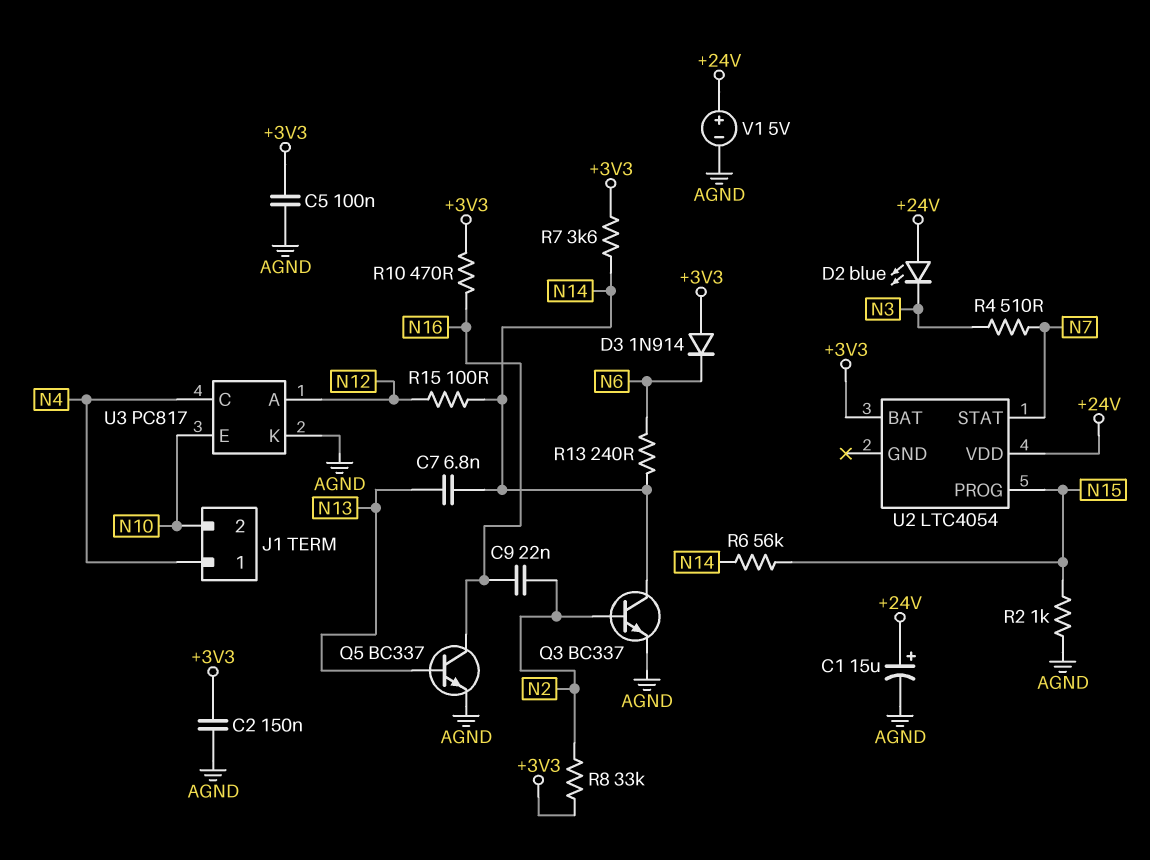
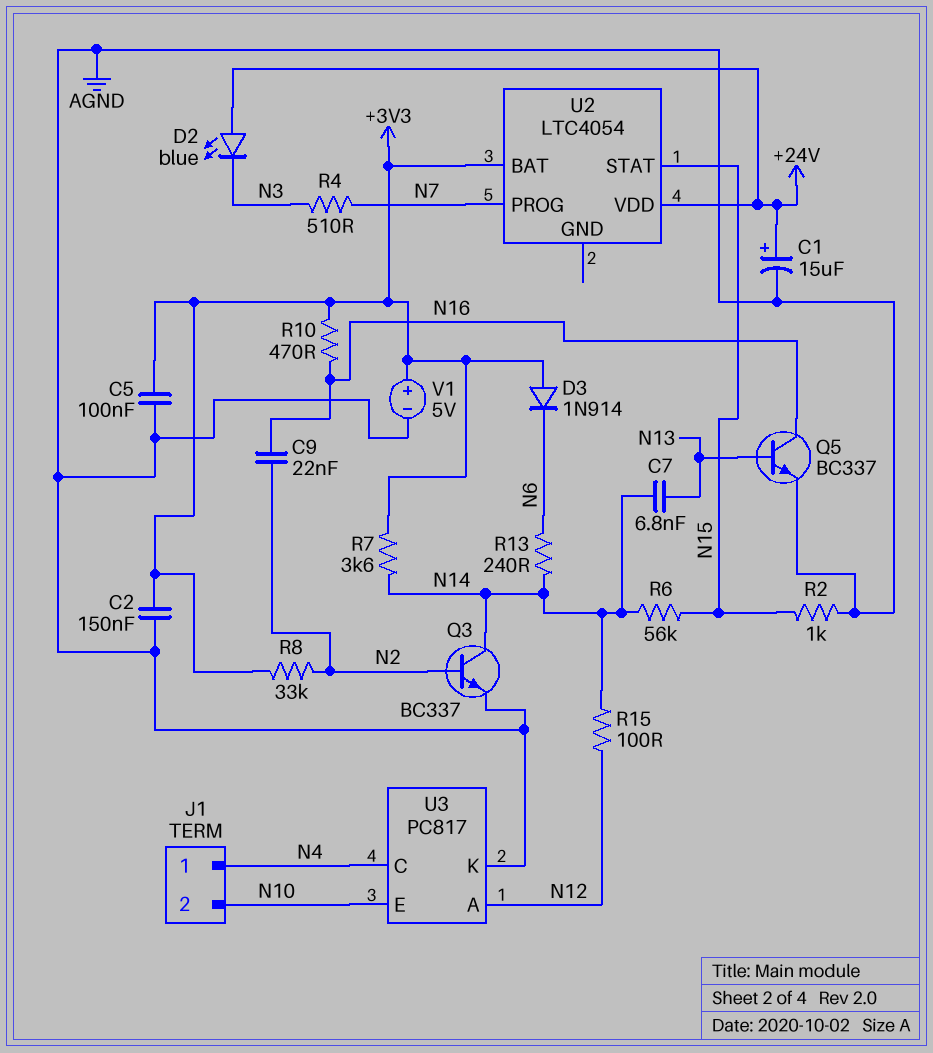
U2 pin PROG: N15 -> N7
U2 pin STAT: N7 -> N15
V1: 5V (plus +24V, minus AGND) -> 5V (plus +3V3, minus AGND)

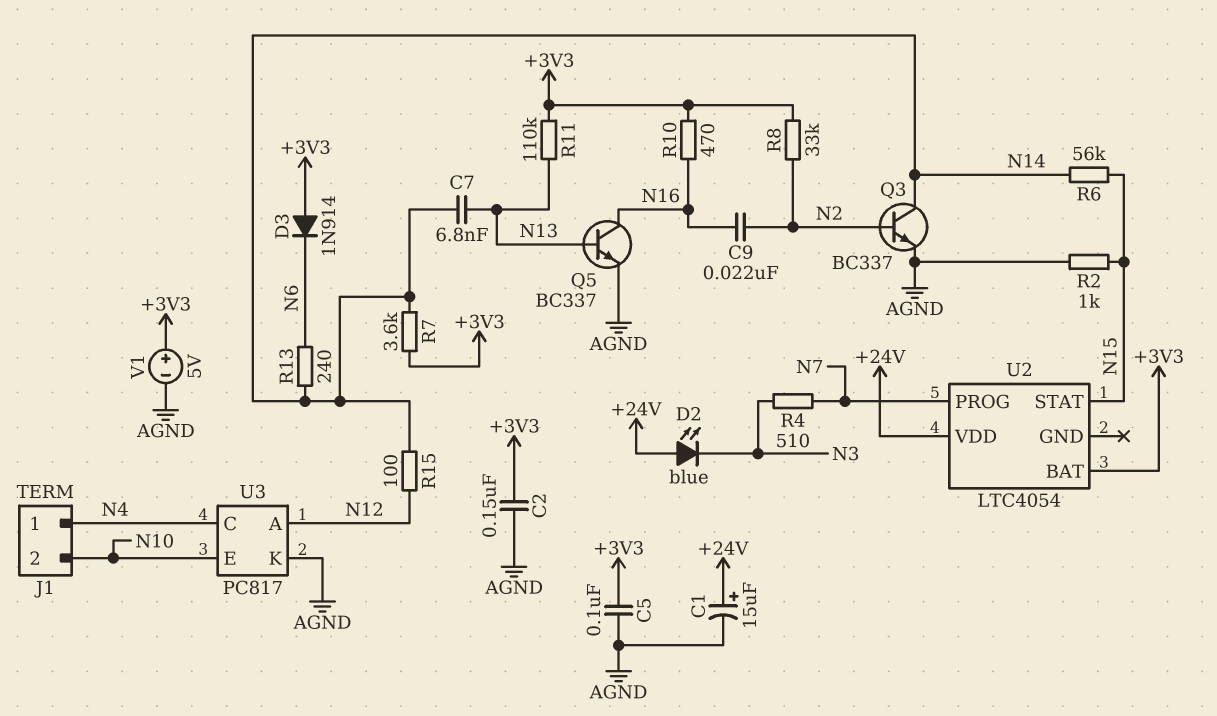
R11: none -> 110k (+3V3, N13)

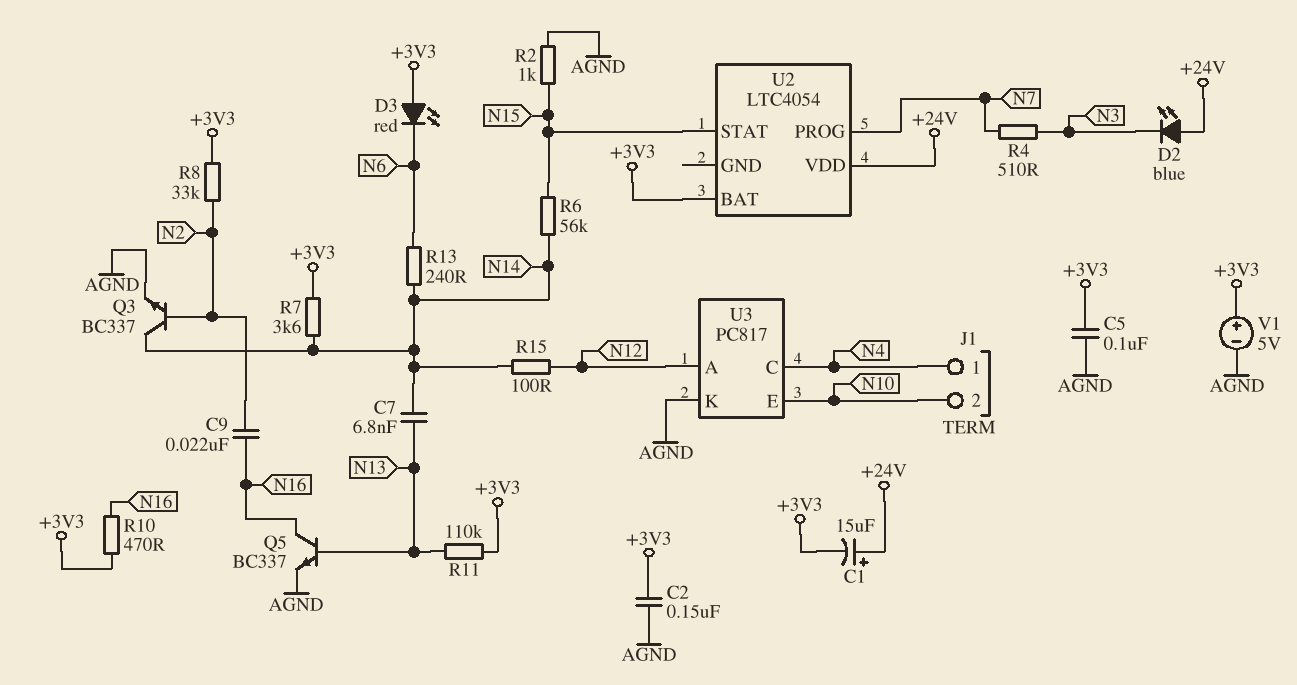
C1: 15uF (plus +24V, minus AGND) -> 15uF (plus +24V, minus +3V3)
D3: diode 1N914 (A +3V3, K N6) -> LED red (A +3V3, K N6)

